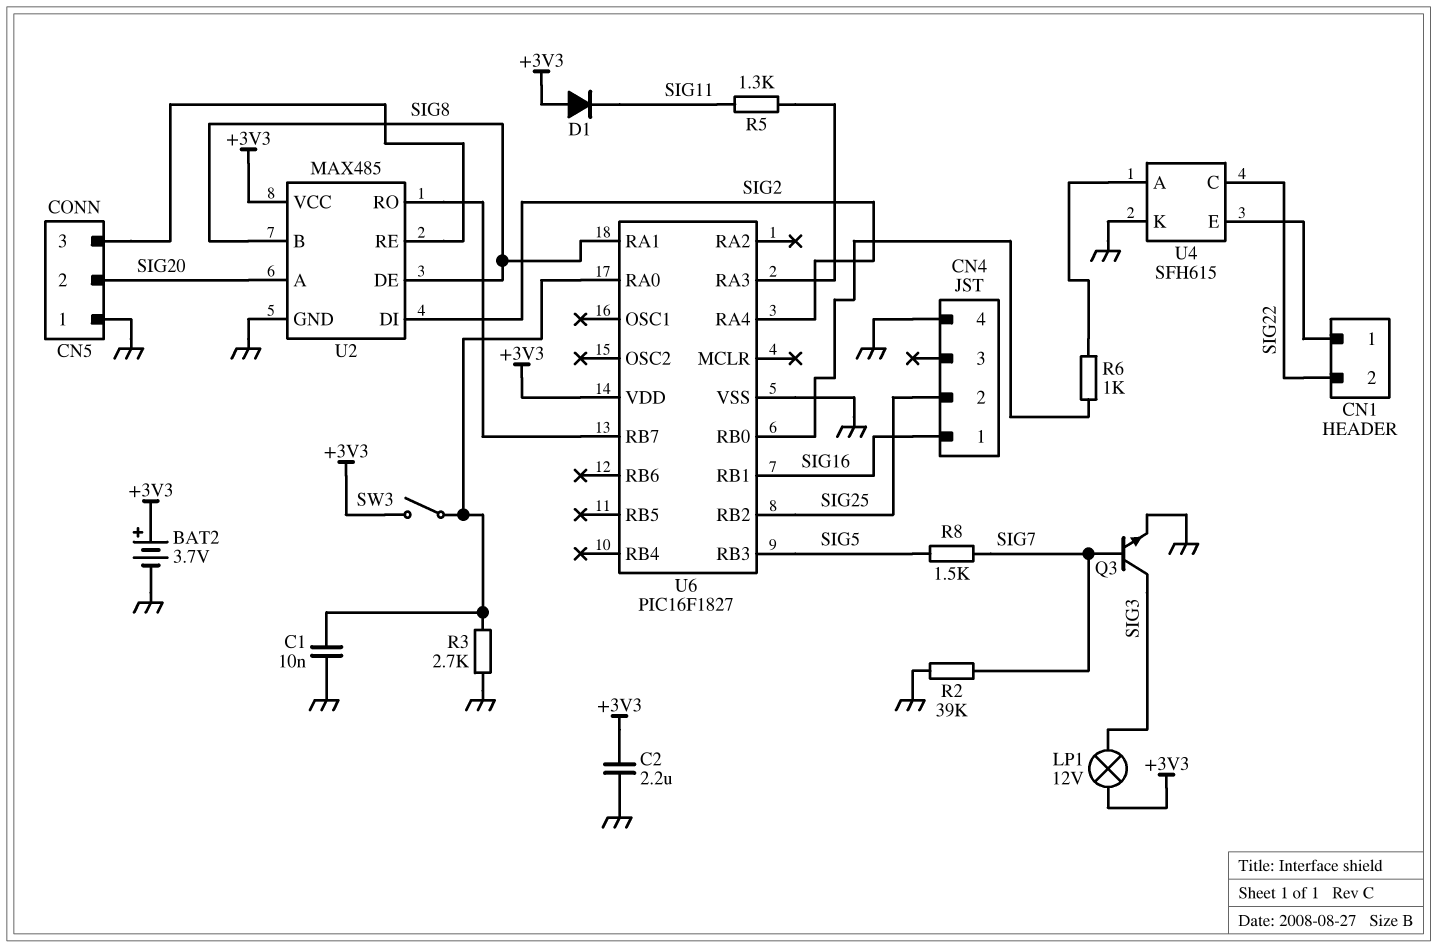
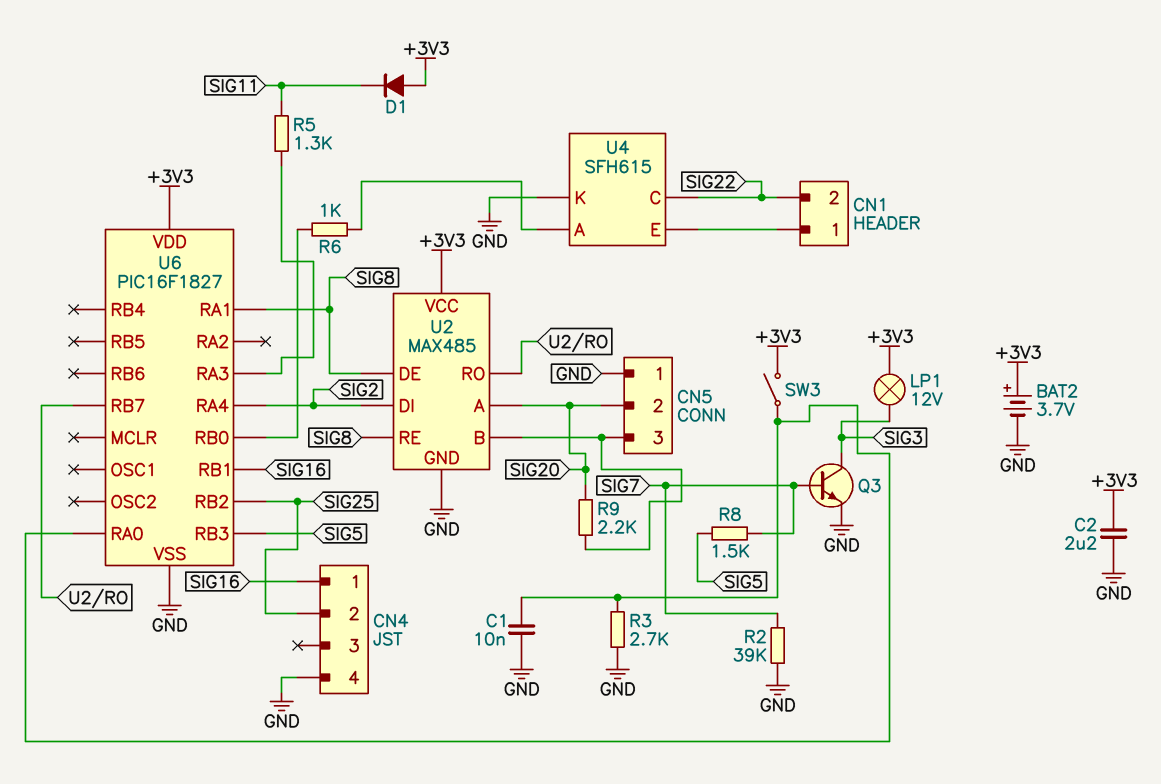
R9: none -> 2.2k (CN5/3, SIG20)
U2 pin B: SIG8 -> CN5/3
U2 pin RE: CN5/3 -> SIG8

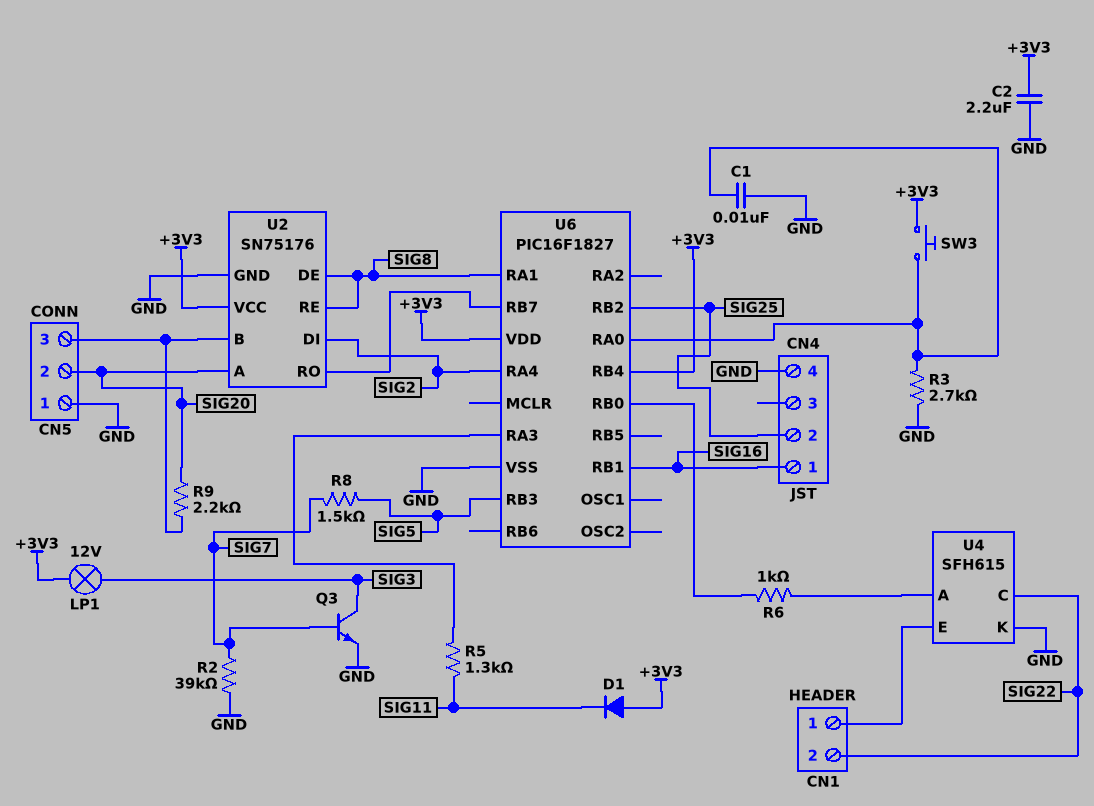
BAT2: 3.7V (plus +3V3, minus GND) -> none
SW3: switch (+3V3, U6/RA0) -> button (+3V3, U6/RA0)
U2: MAX485 -> SN75176
U6 pin RB4: none -> +3V3

